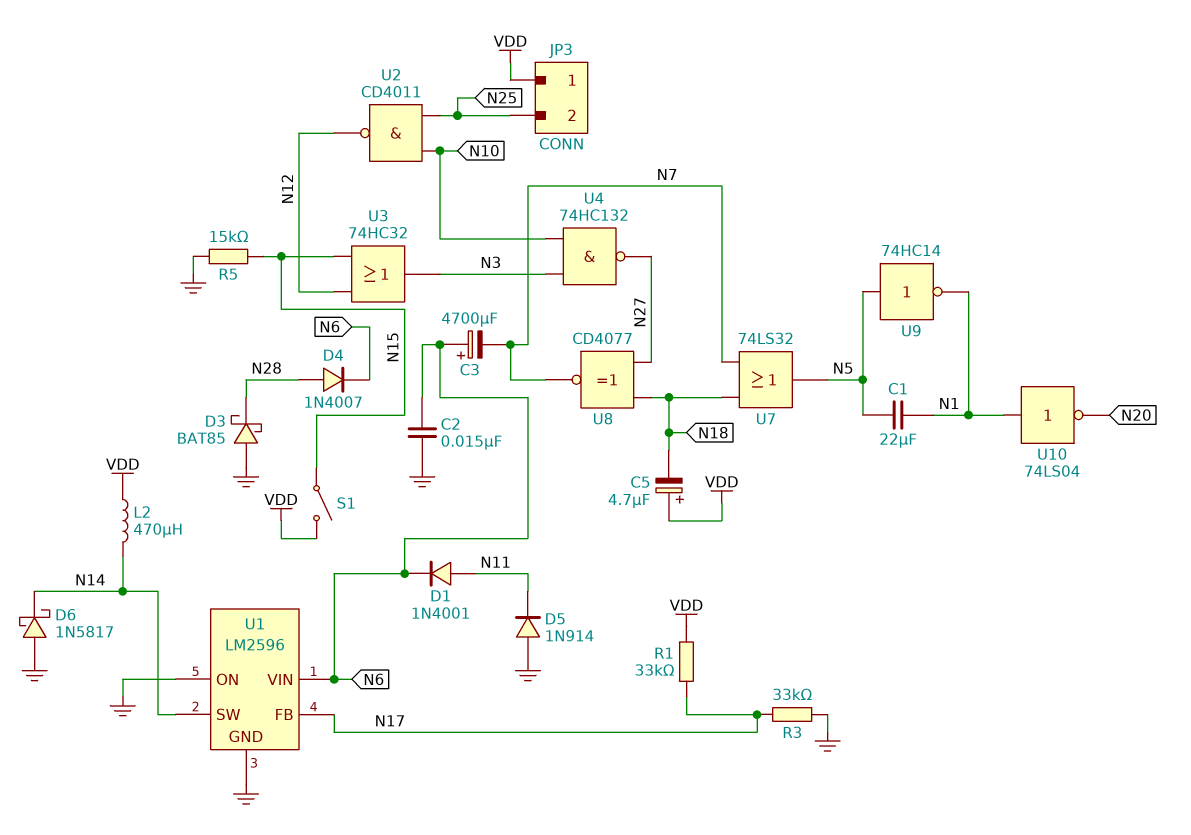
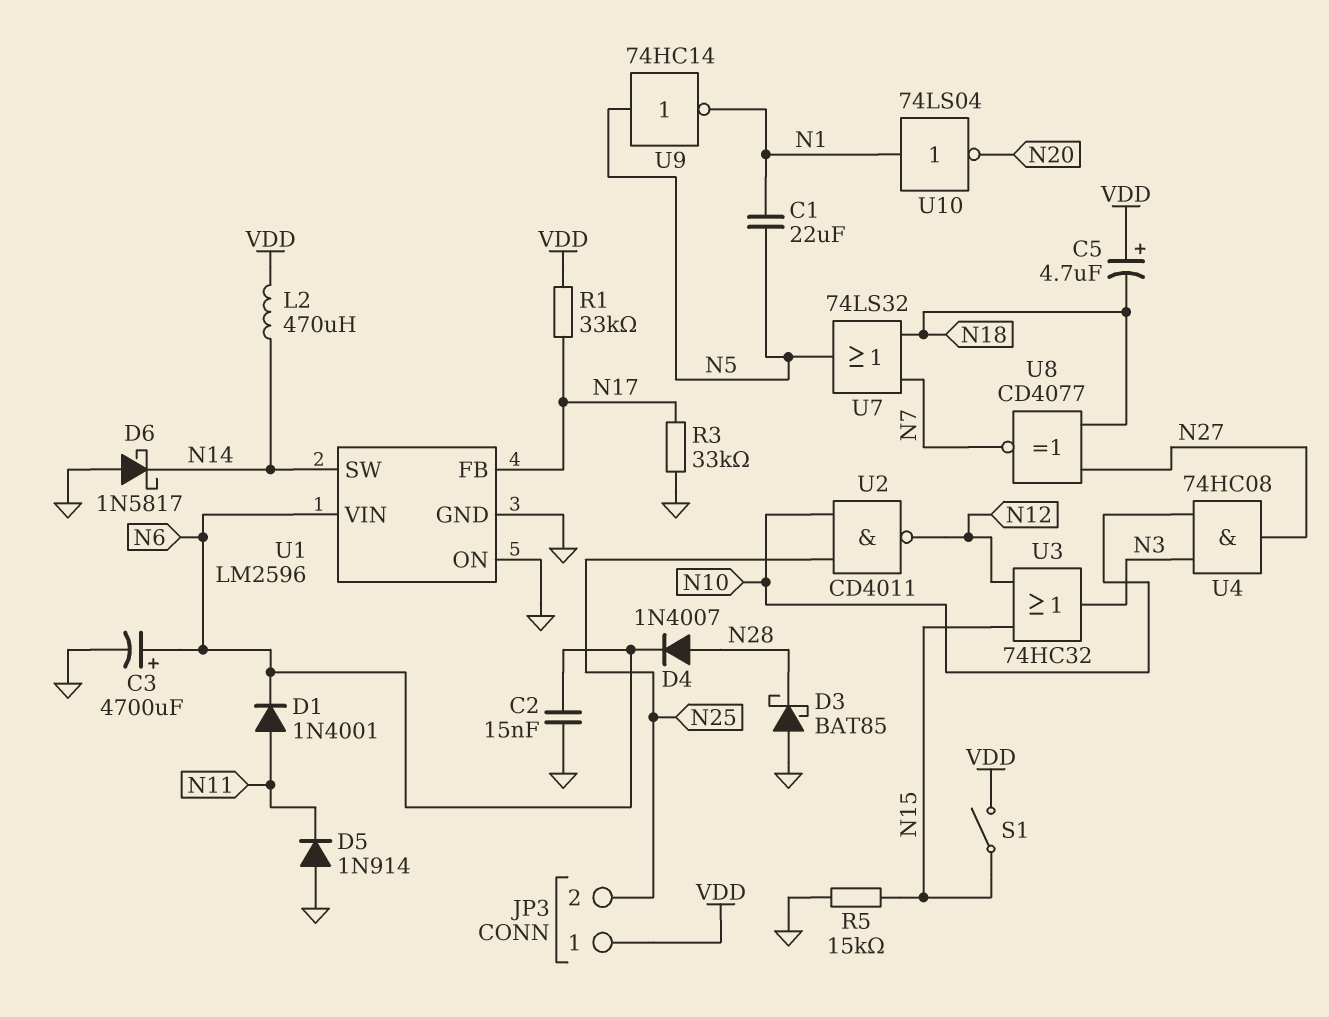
C3: 4700uF (plus N6, minus N7) -> 4700uF (plus N6, minus GND)
U4: NAND 74HC132 (in N3, in N10, out N27) -> AND 74HC08 (in N3, in N10, out N27)

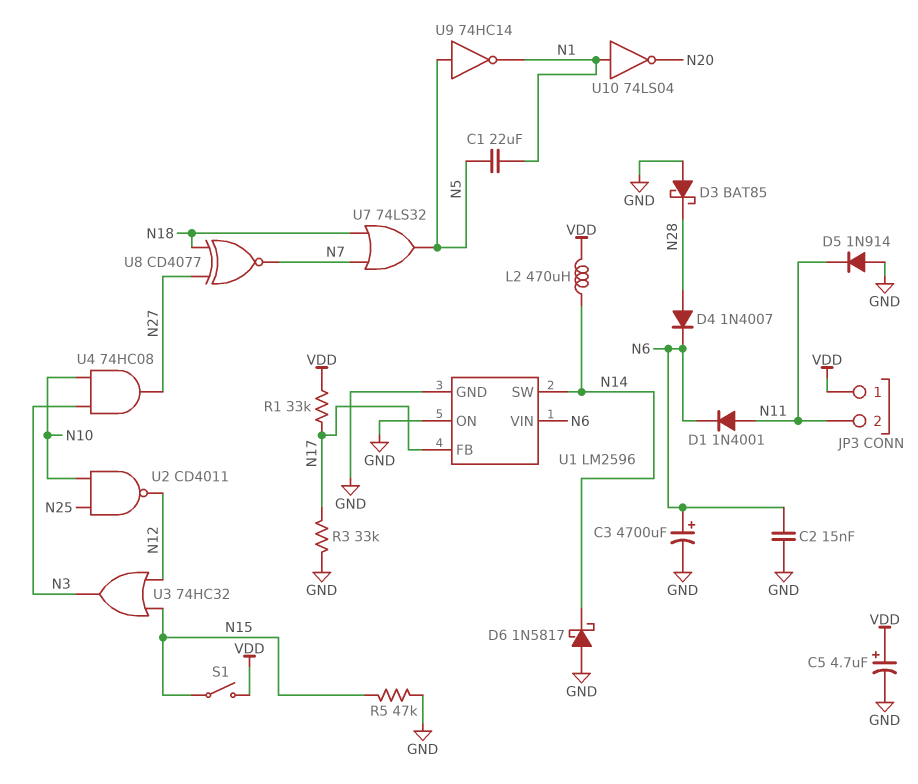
C5: 4.7uF (plus VDD, minus N18) -> 4.7uF (plus VDD, minus GND)
JP3 pin 2: N25 -> N11
R5: 15k (GND, N15) -> 47k (GND, N15)

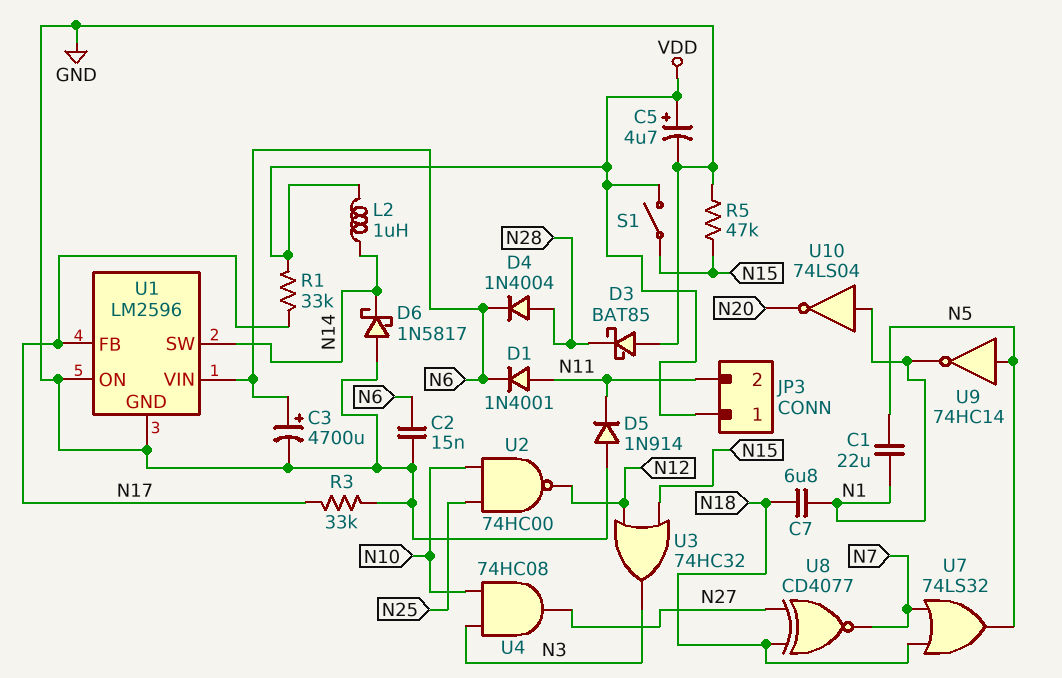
C7: none -> 6.8uF (N1, N18)
D4: diode 1N4007 (A N28, K N6) -> diode 1N4004 (A N28, K N6)
L2: 470uH (N14, VDD) -> 1uH (N14, VDD)
U2: NAND CD4011 (in N10, in N25, out N12) -> NAND 74HC00 (in N10, in N25, out N12)

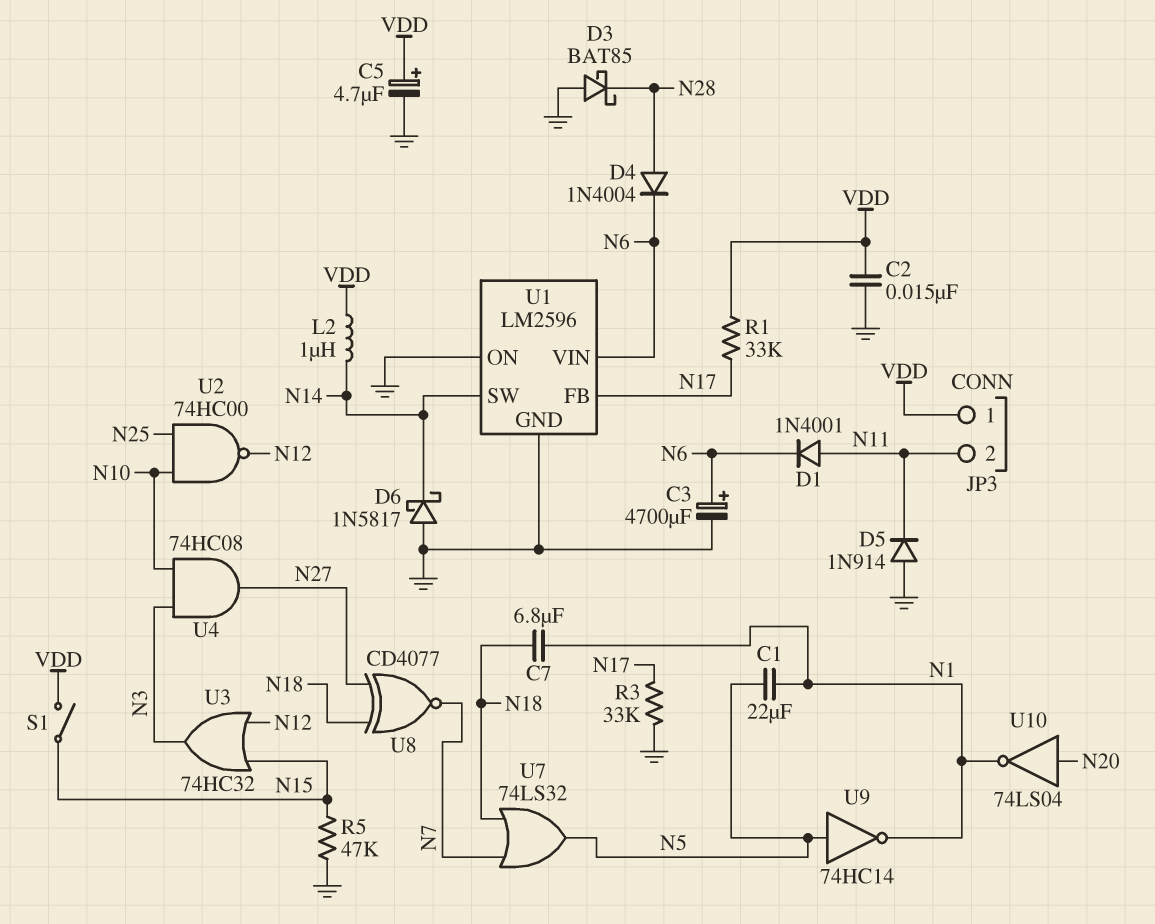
C2: 15nF (GND, N6) -> 15nF (GND, VDD)
U10: NOT 74LS04 (in N1, out N20) -> NOT 74LS04 (in N20, out N1)

